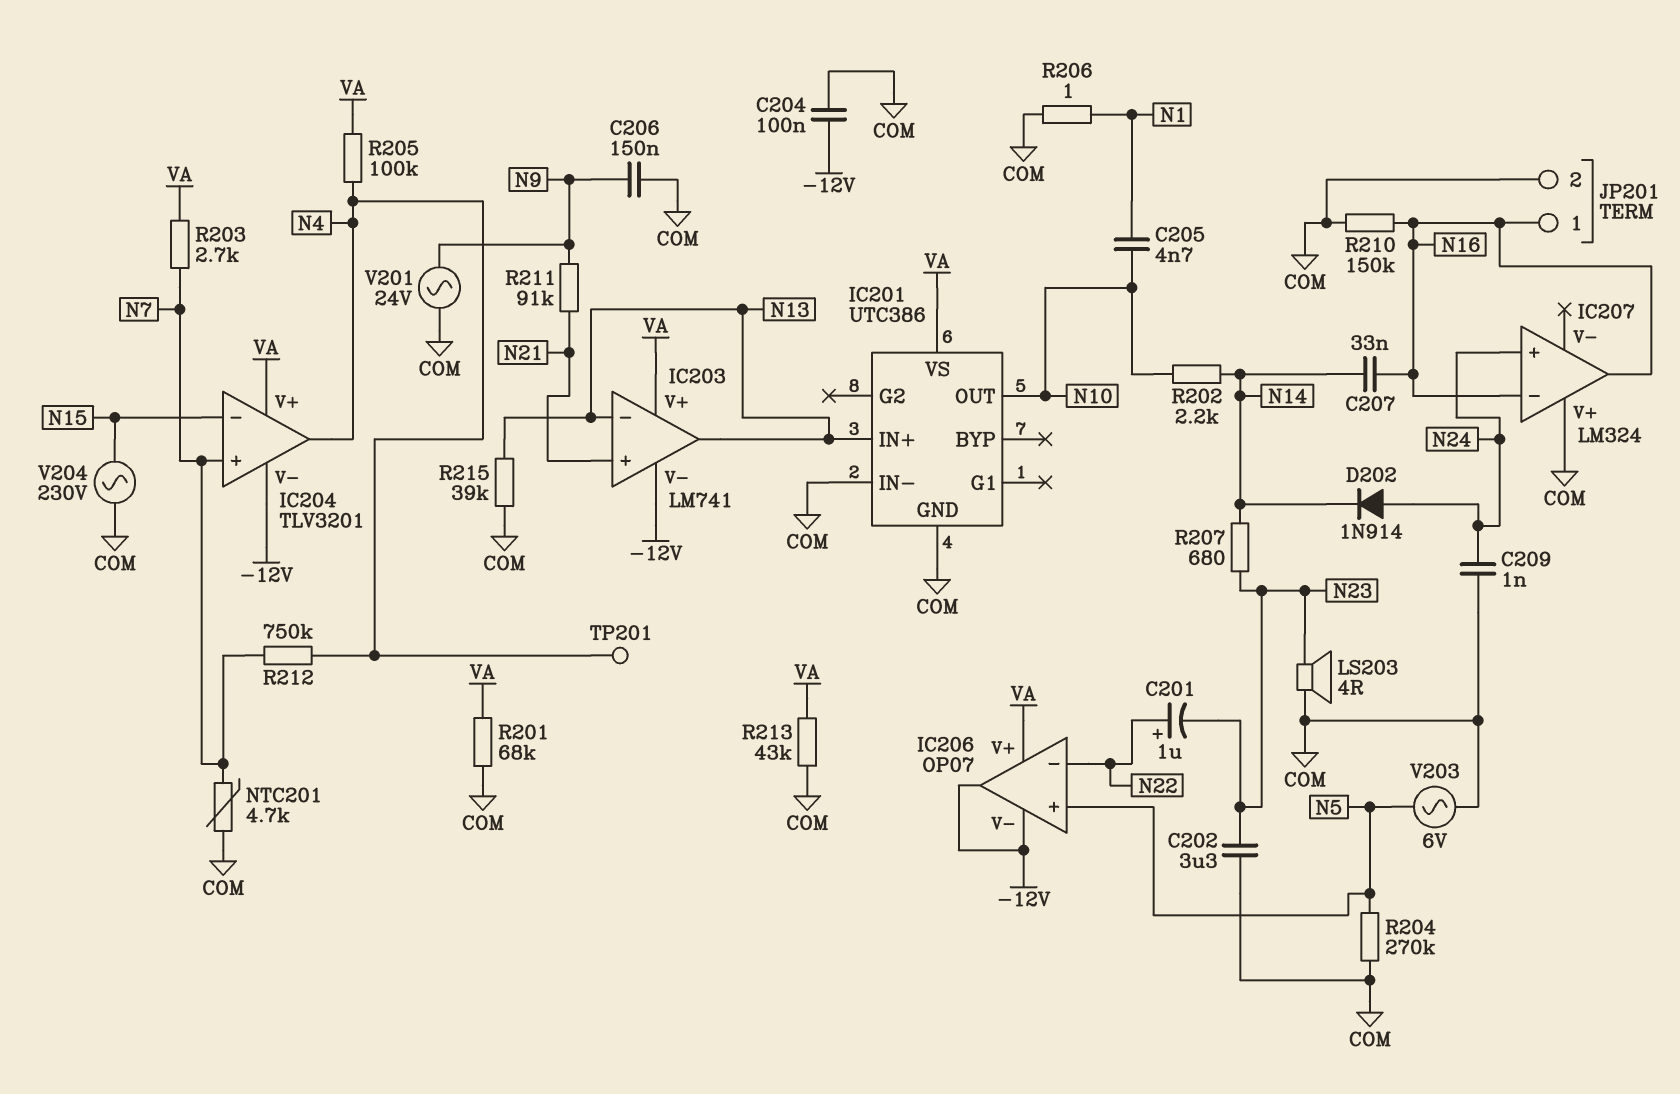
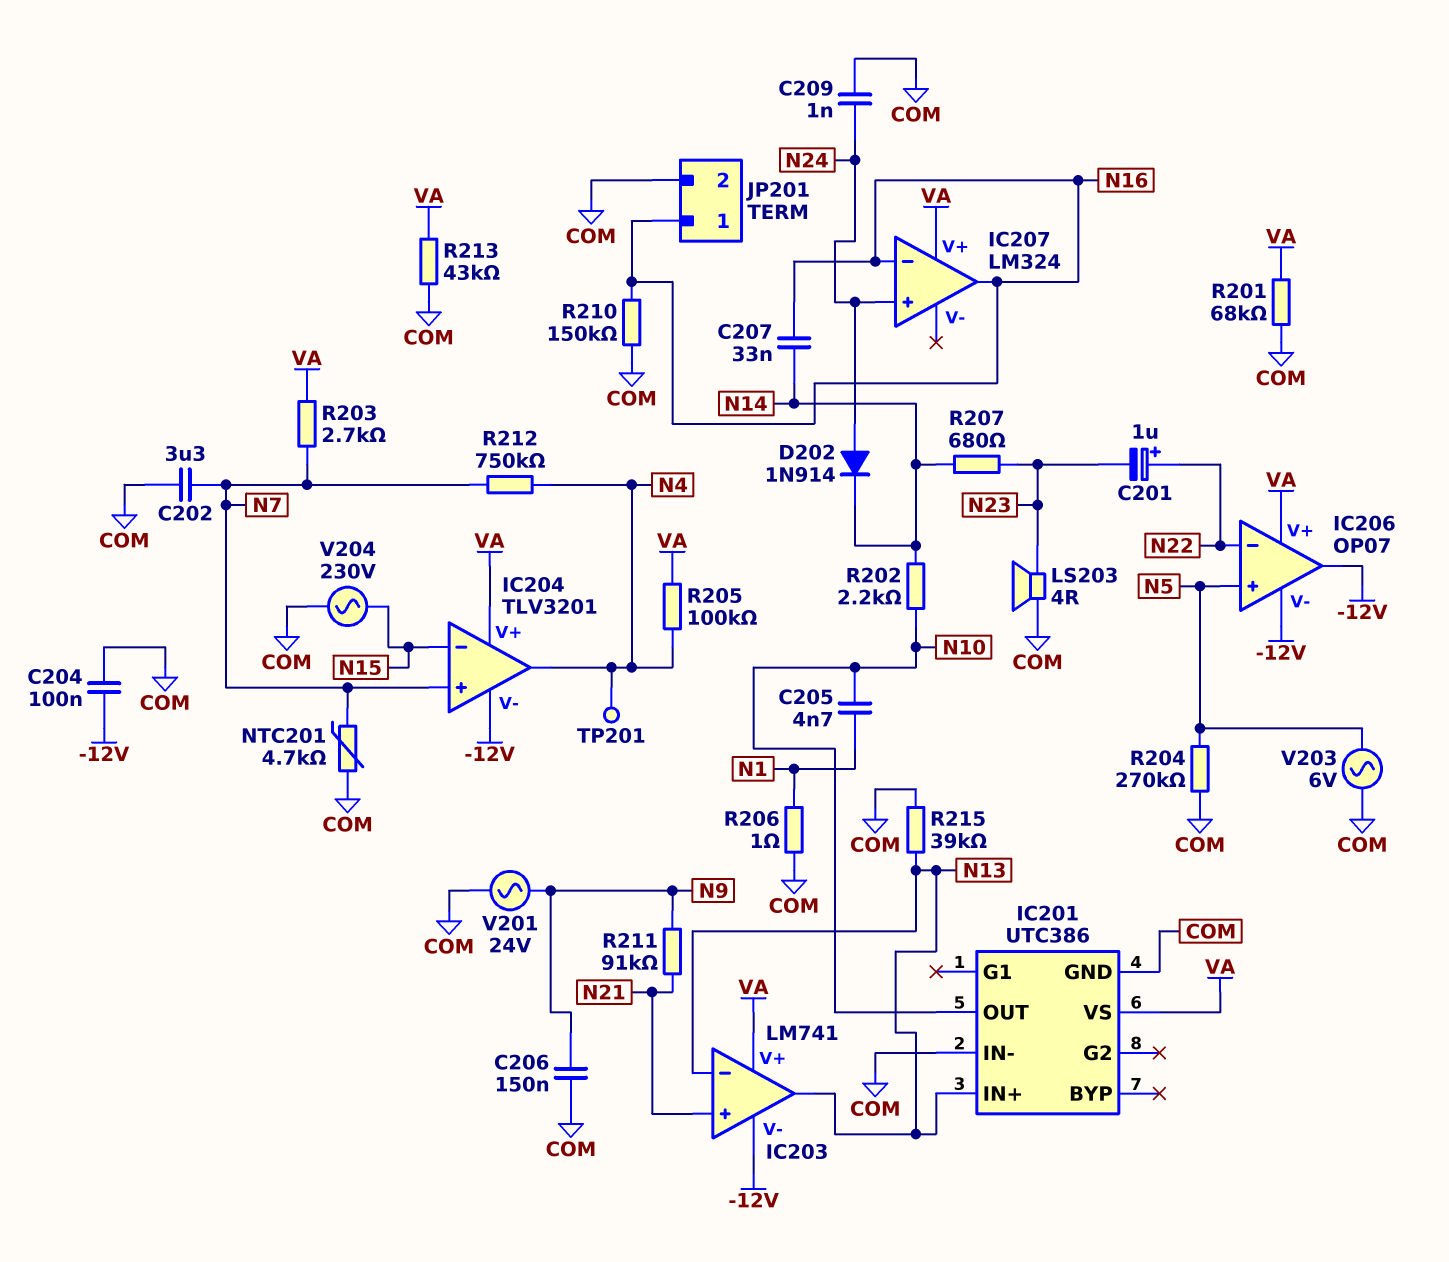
C202: 3.3uF (COM, N23) -> 3.3uF (COM, N7)
IC207 pin V+: COM -> VA

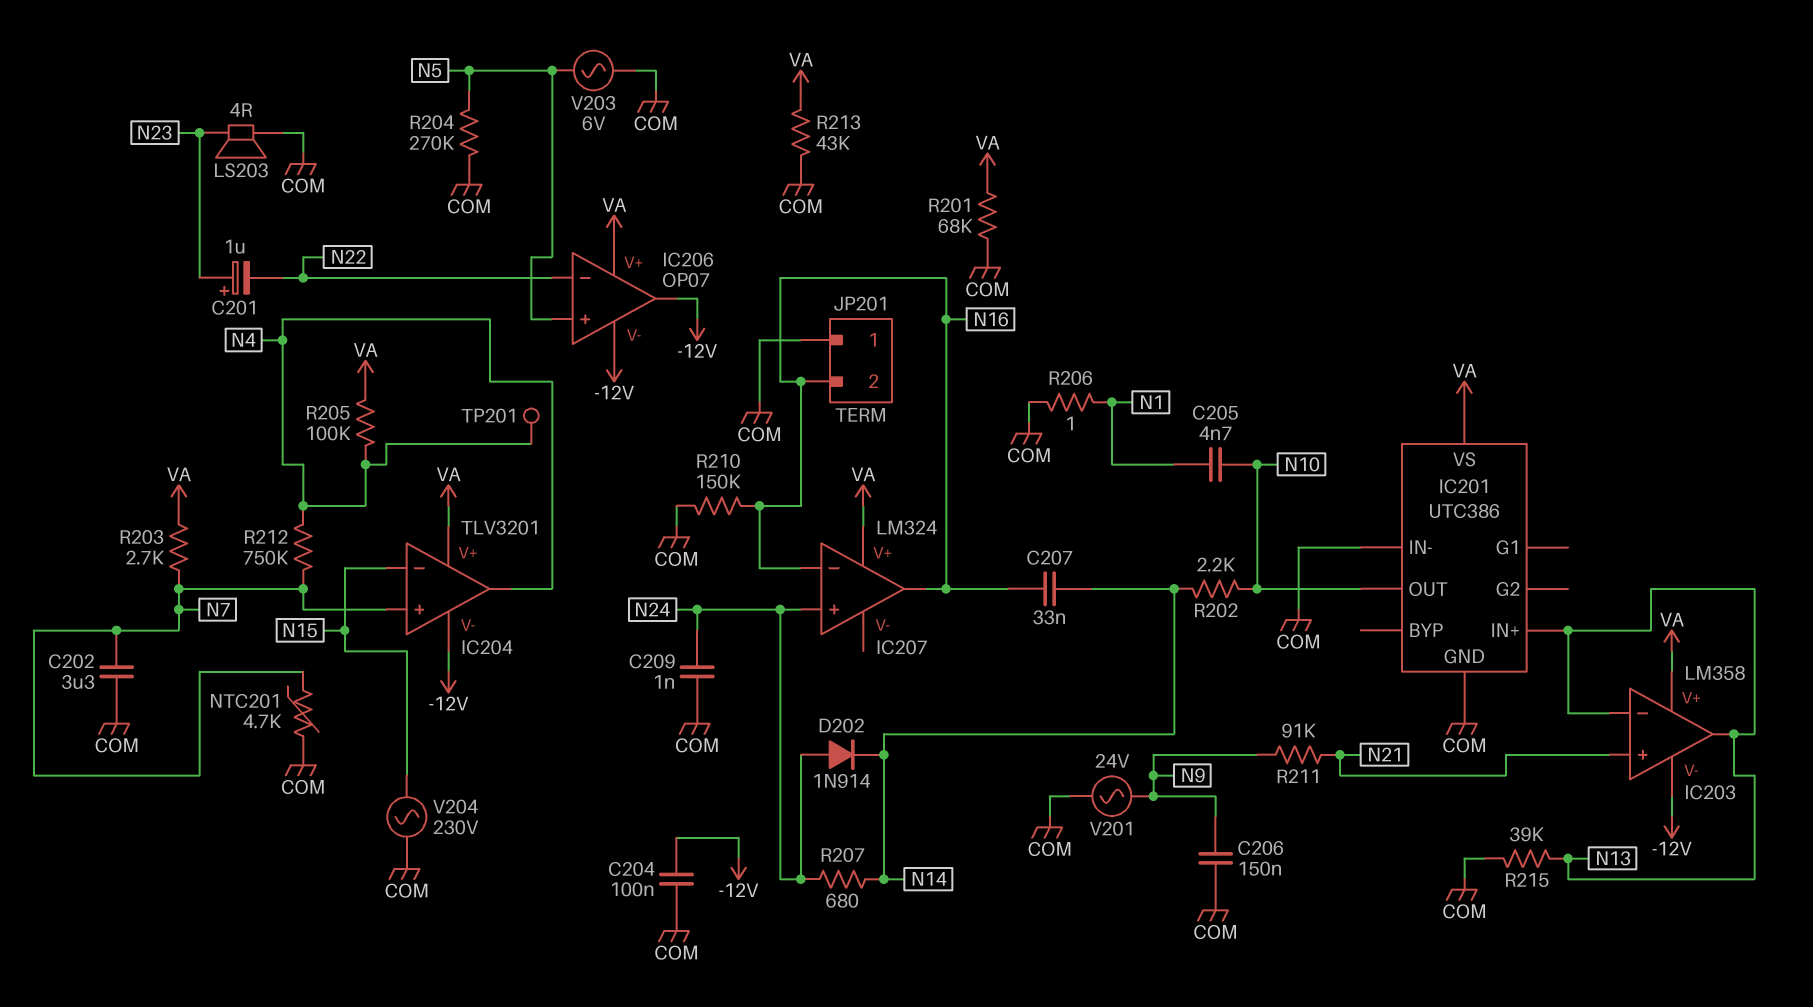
C201: 1uF (plus N22, minus N23) -> 1uF (plus N23, minus N22)
IC203: LM741 -> LM358
JP201 pin 1: N16 -> COM
JP201 pin 2: COM -> N16
R207: 680 (N14, N23) -> 680 (N14, N24)

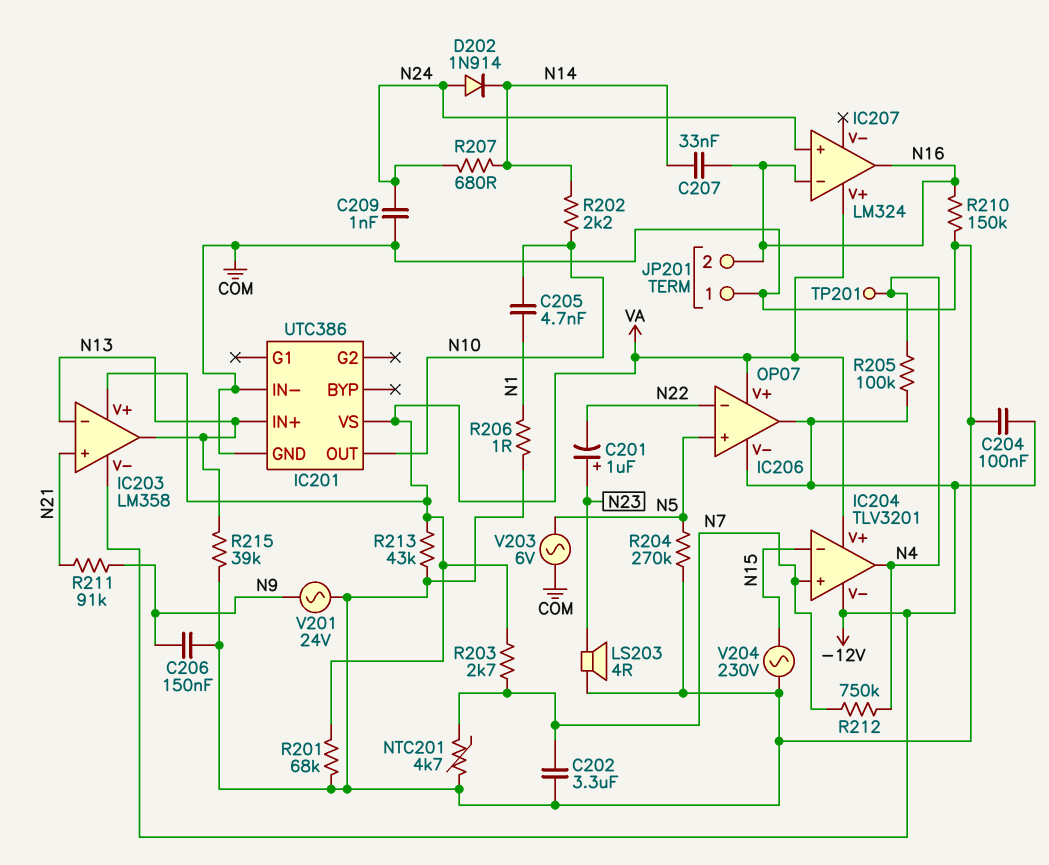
R205: 100k (N4, VA) -> 100k (-12V, N4)

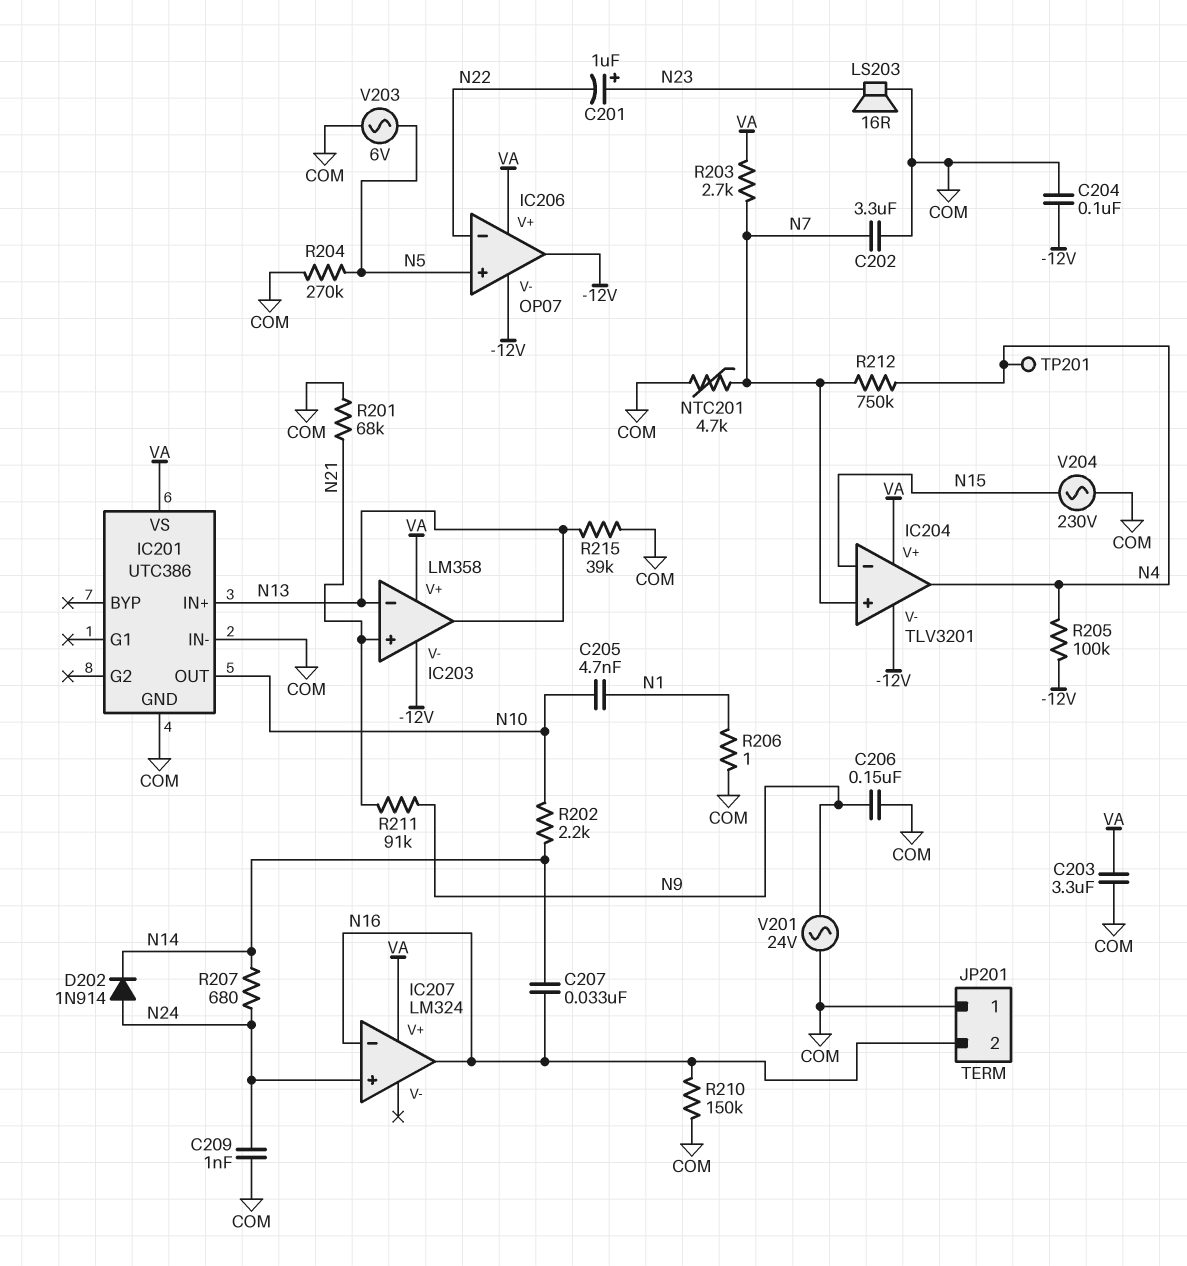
C203: none -> 3.3uF (COM, VA)
LS203: speaker 4R (COM, N23) -> speaker 16R (COM, N23)
R201: 68k (COM, VA) -> 68k (COM, N21)
R213: 43k (COM, VA) -> none

